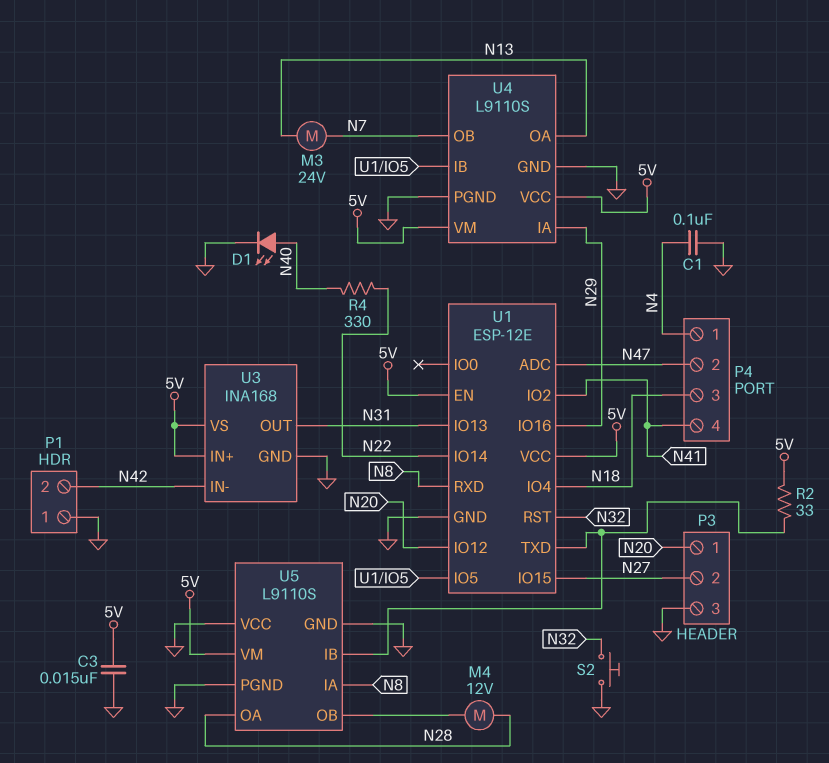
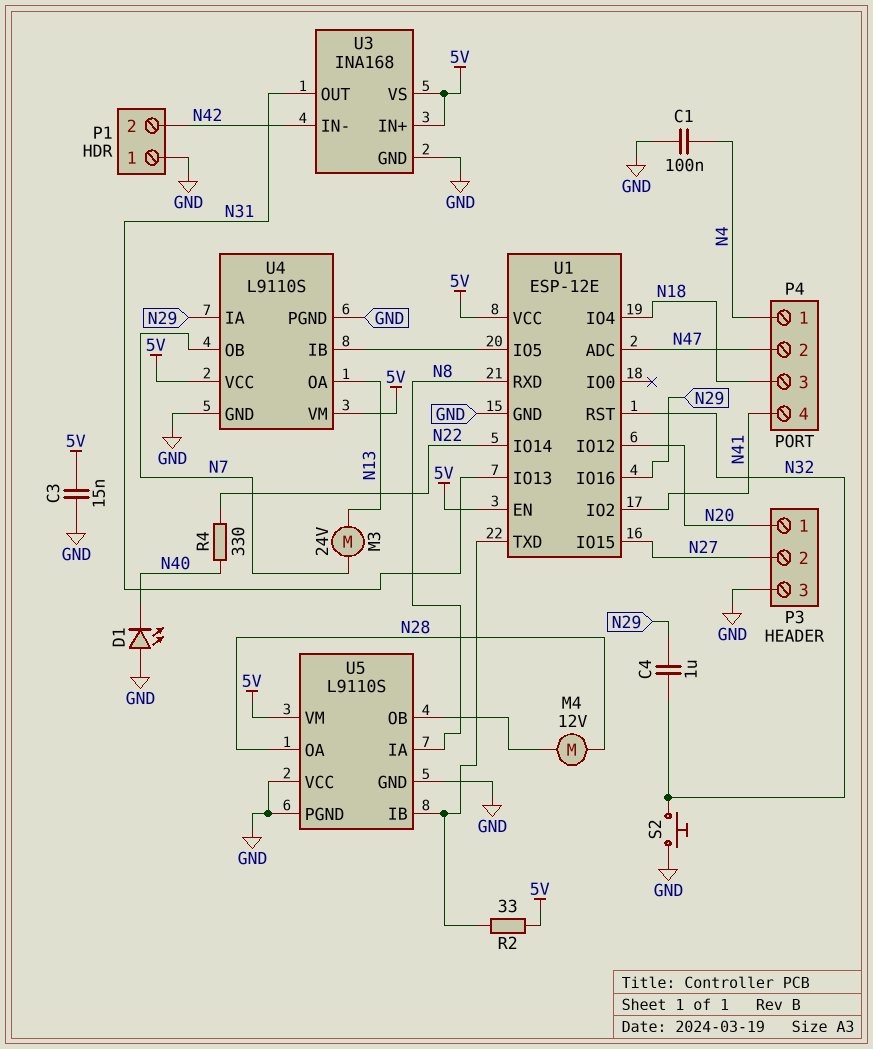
C4: none -> 1uF (N29, N32)
D1: LED (A N40, K GND) -> LED (A GND, K N40)

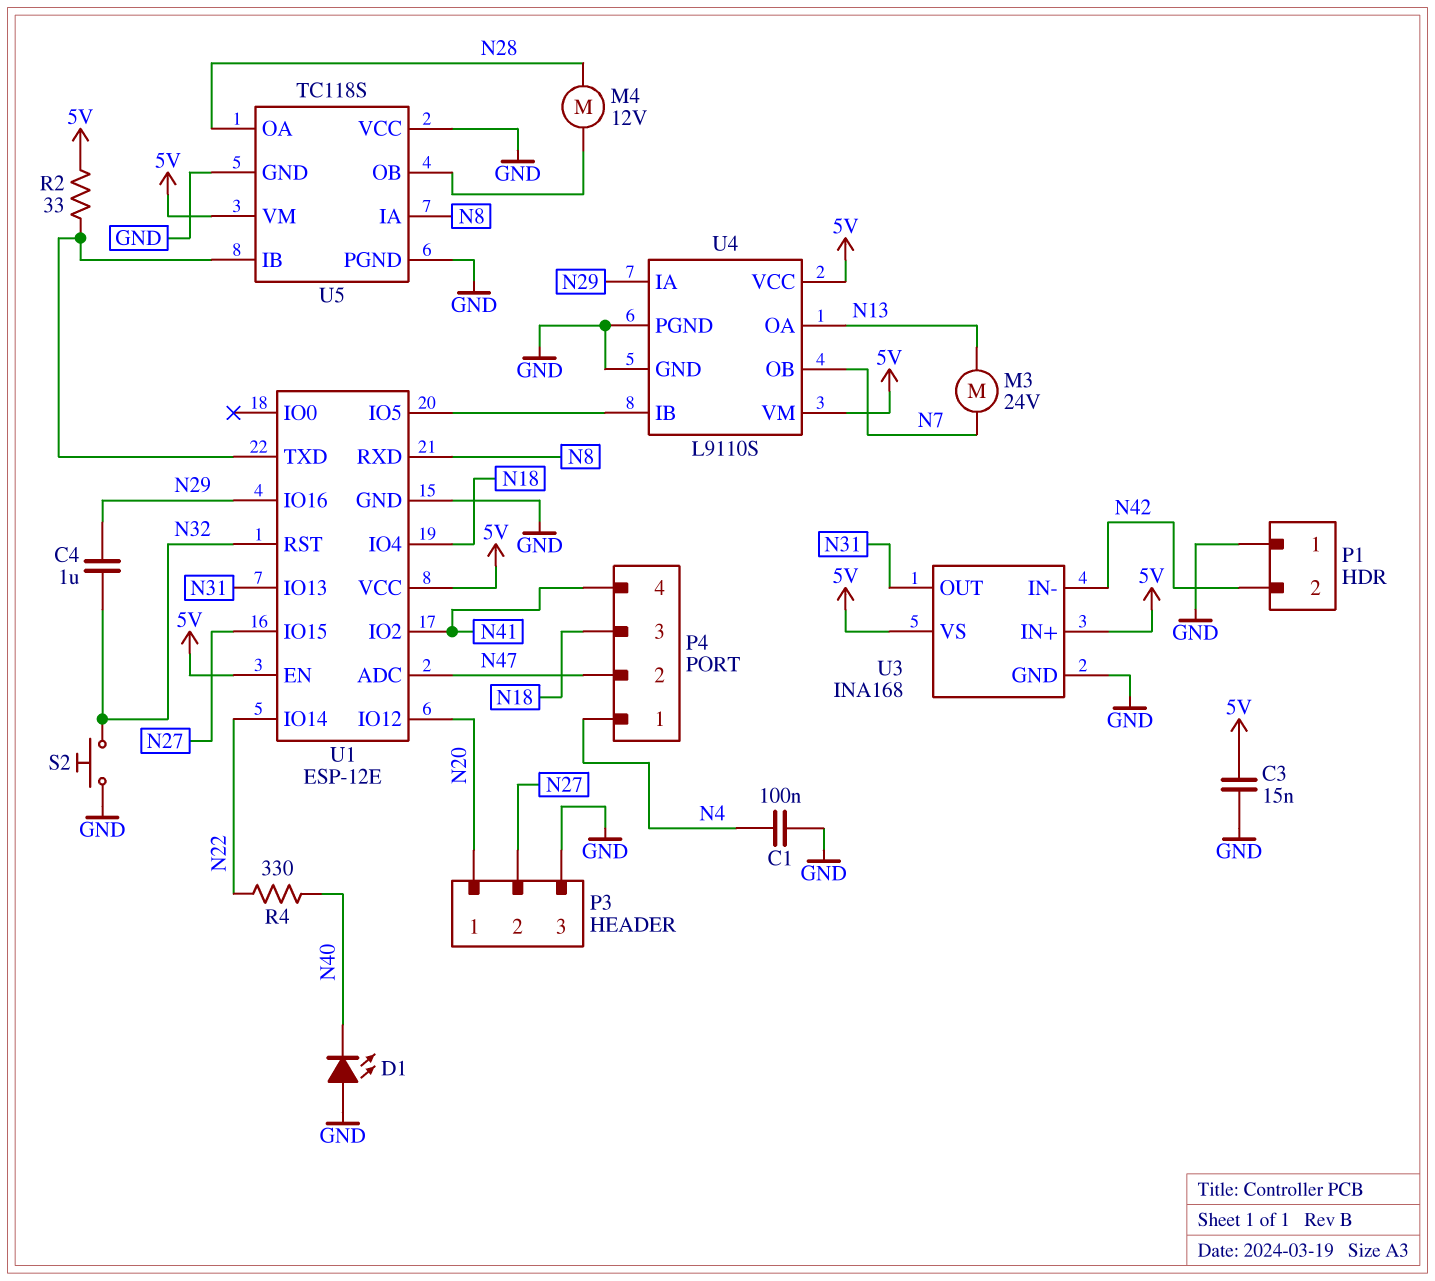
U5: L9110S -> TC118S

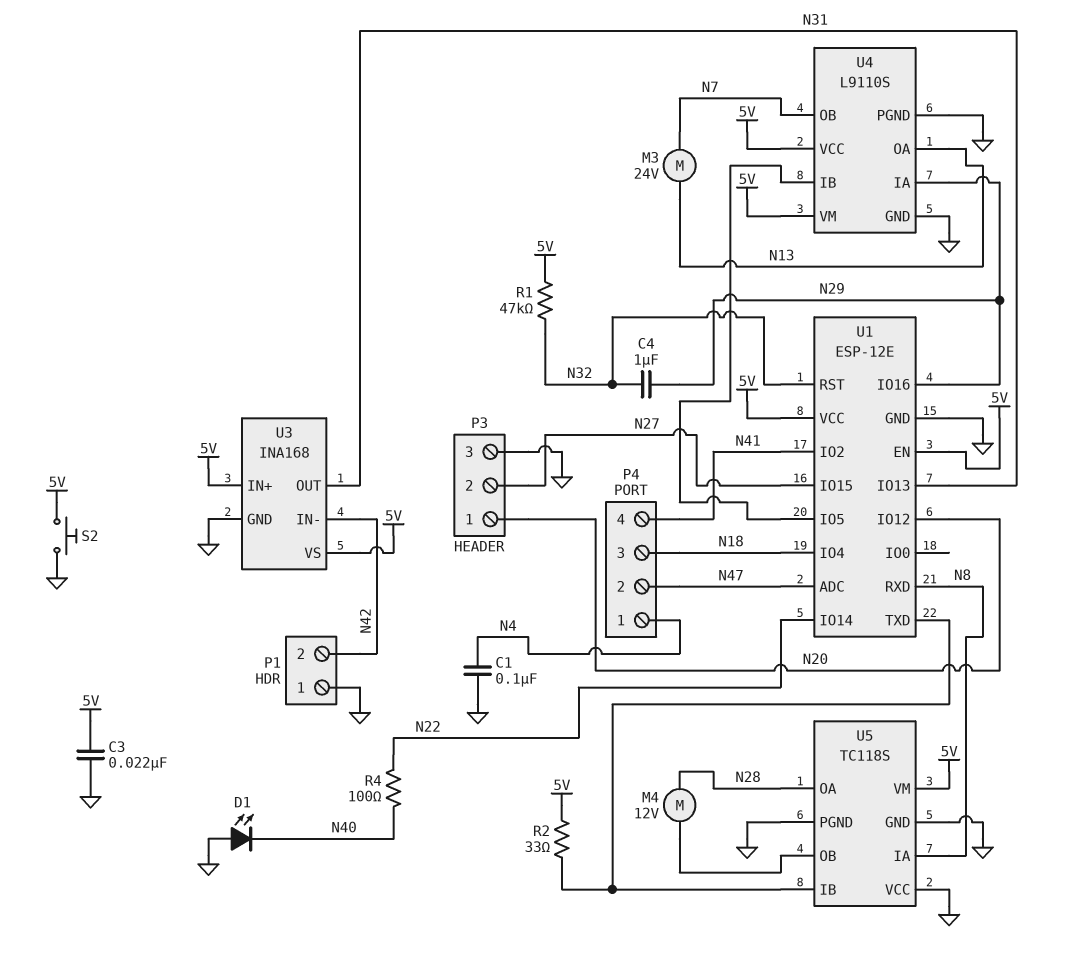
C3: 15nF (5V, GND) -> 22nF (5V, GND)
R1: none -> 47k (5V, N32)
R4: 330 (N22, N40) -> 100 (N22, N40)
S2: button (GND, N32) -> button (5V, GND)

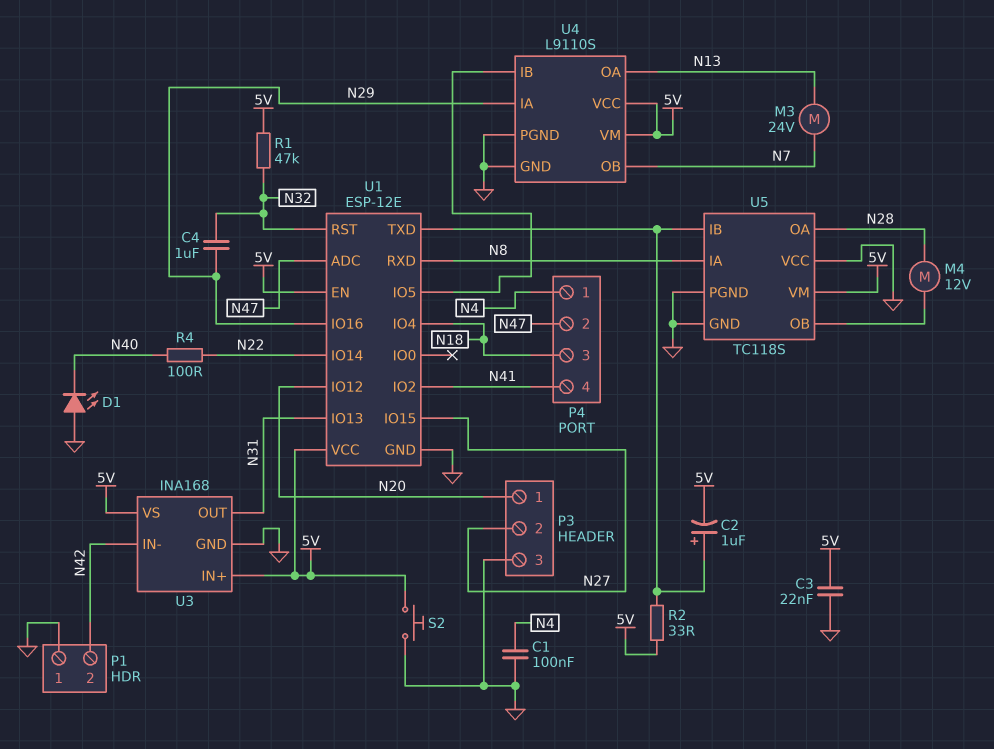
C2: none -> 1uF (plus U1/TXD, minus 5V)

